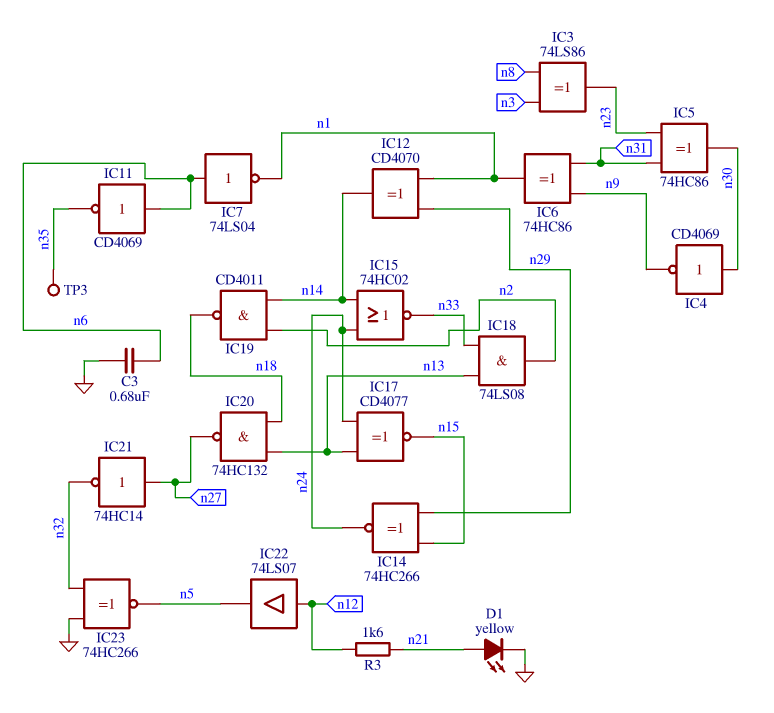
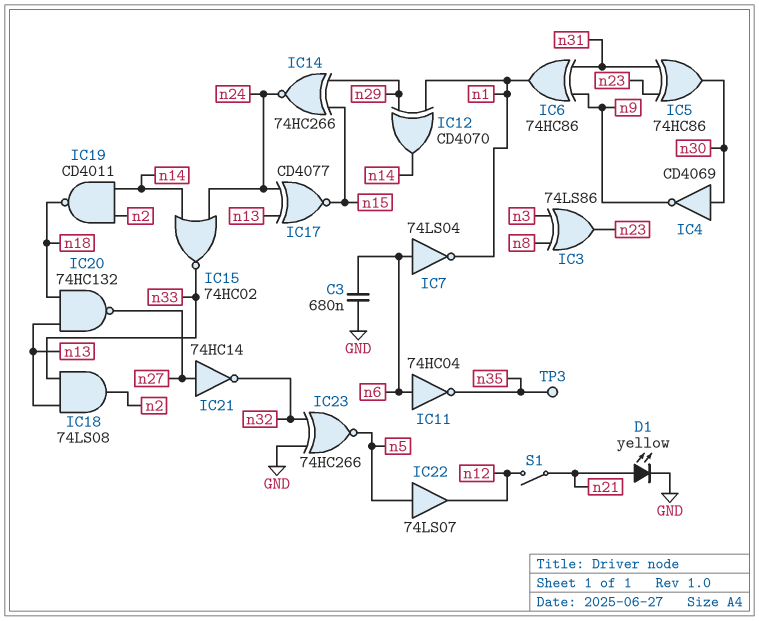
IC11: NOT CD4069 (in n6, out n35) -> NOT 74HC04 (in n6, out n35)
IC22: buffer 74LS07 (in n12, out n5) -> buffer 74LS07 (in n5, out n12)
R3: 1.6k (n12, n21) -> none
S1: none -> switch (n12, n21)

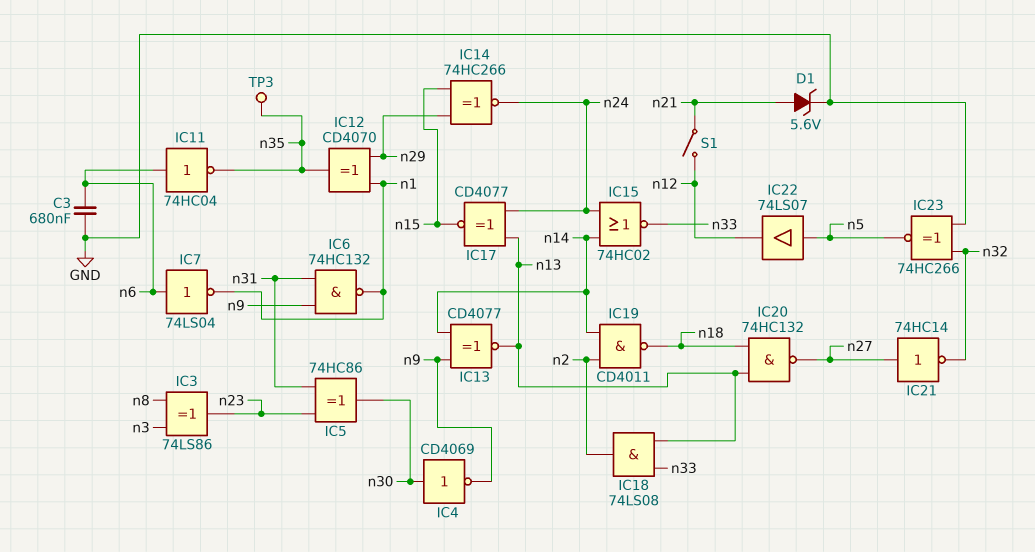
D1: LED yellow (A n21, K GND) -> zener 5.6V (A n21, K GND)
IC6: XOR 74HC86 (in n9, in n31, out n1) -> NAND 74HC132 (in n9, in n31, out n1)
IC12: XOR CD4070 (in n1, in n29, out n14) -> XOR CD4070 (in n1, in n29, out n35)
IC13: none -> XNOR CD4077 (in n9, in n14, out n13)

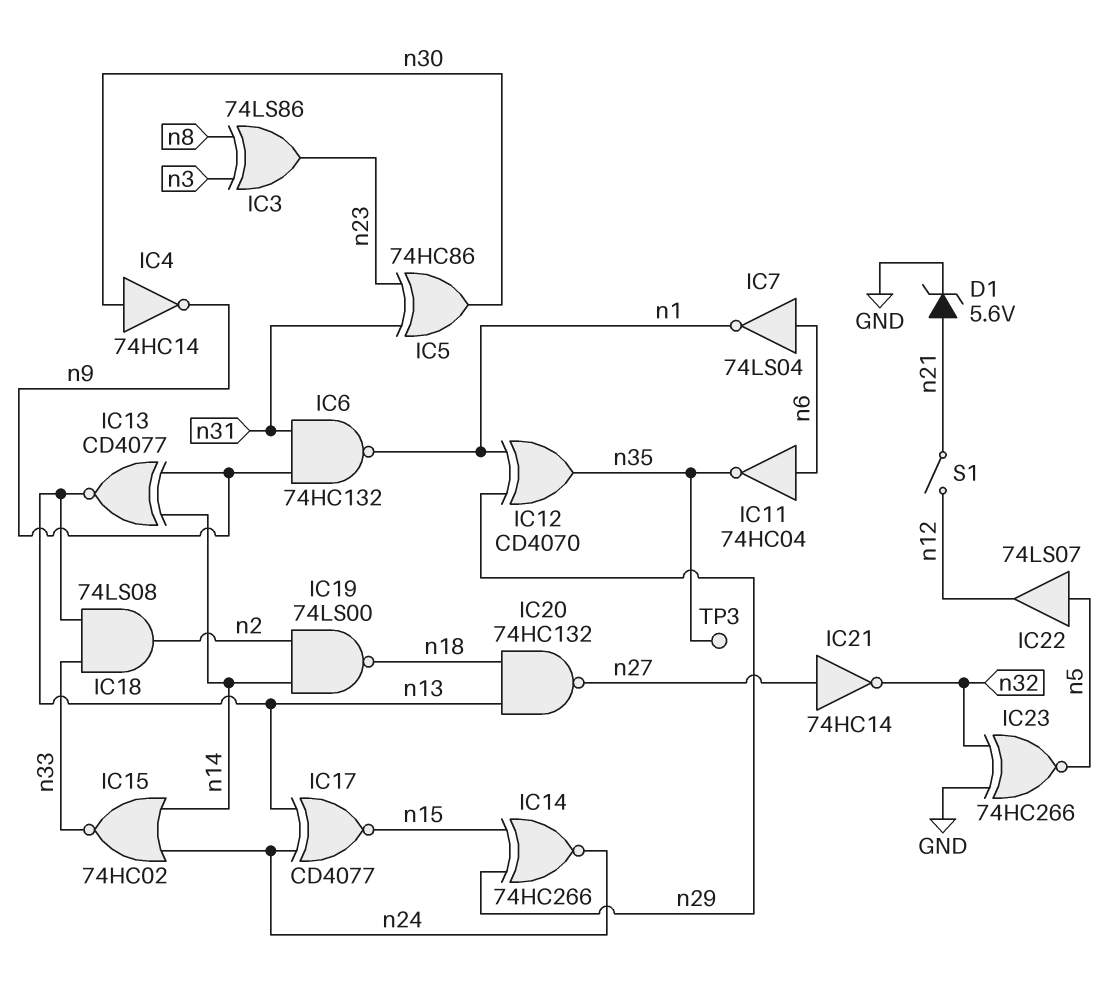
C3: 680nF (GND, n6) -> none
IC4: NOT CD4069 (in n30, out n9) -> NOT 74HC14 (in n30, out n9)
IC19: NAND CD4011 (in n2, in n14, out n18) -> NAND 74LS00 (in n2, in n14, out n18)

